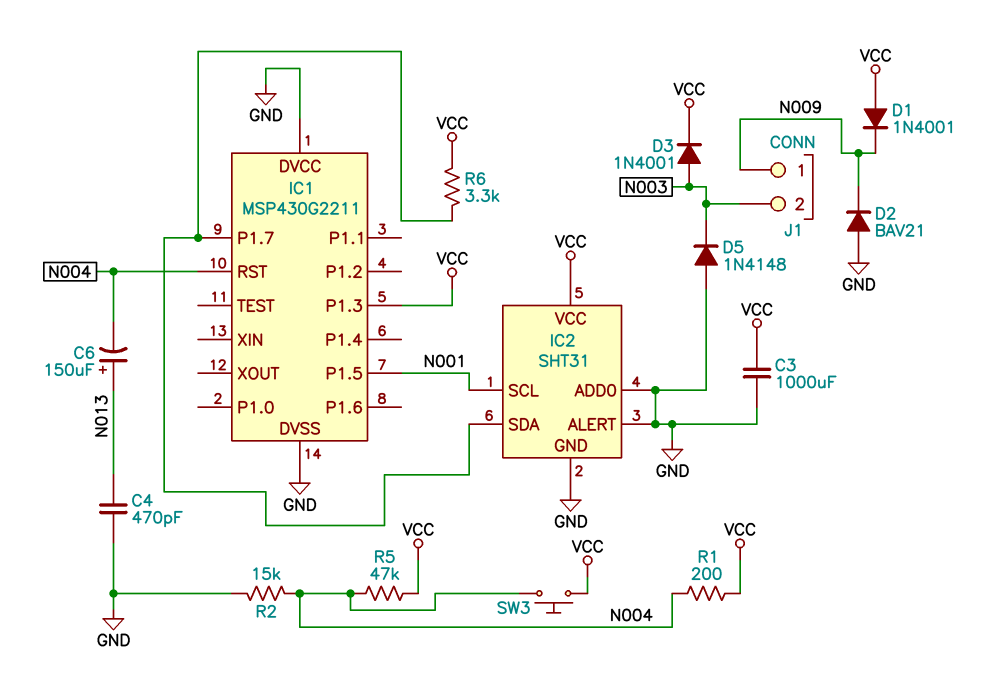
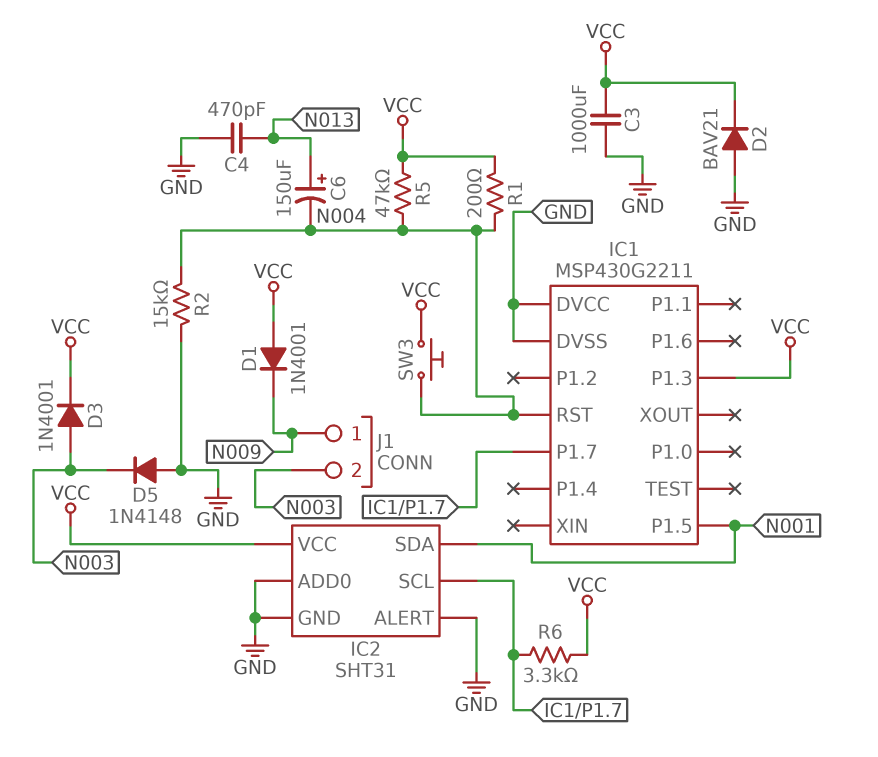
D2: diode BAV21 (A GND, K N009) -> diode BAV21 (A GND, K VCC)
IC2 pin SCL: N001 -> IC1/P1.7
IC2 pin SDA: IC1/P1.7 -> N001

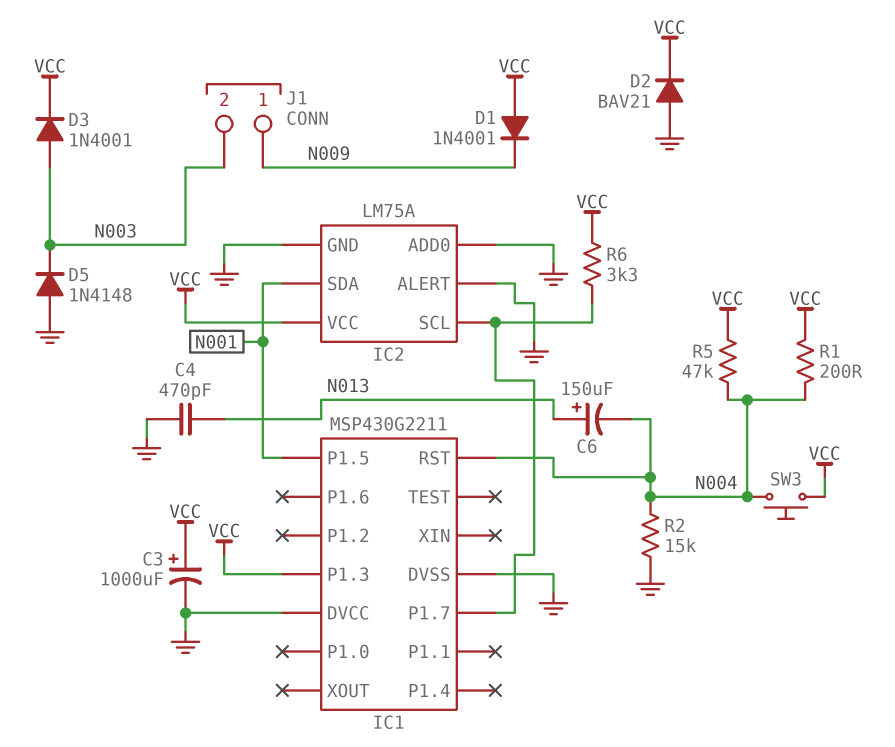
C3: 1000uF (GND, VCC) -> 1000uF (plus VCC, minus GND)
IC2: SHT31 -> LM75A

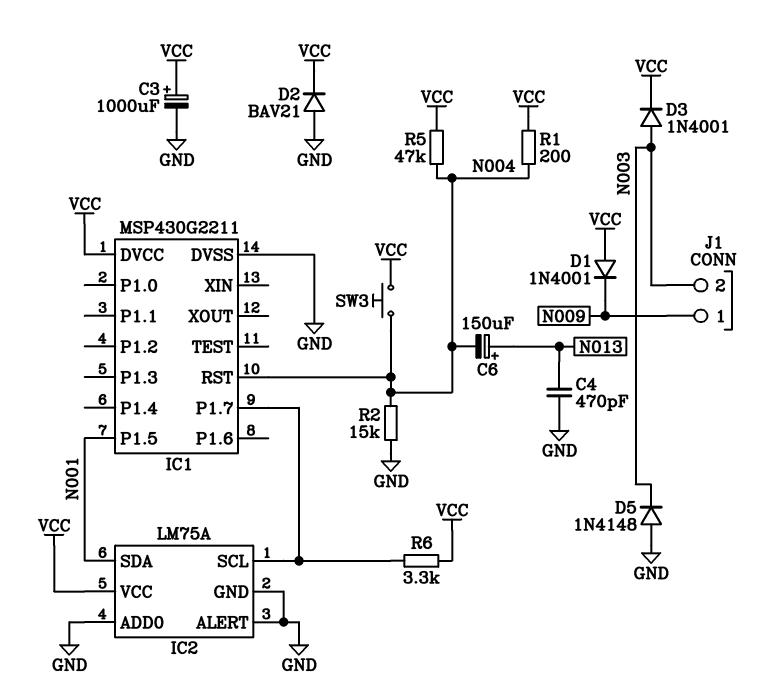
IC1 pin DVCC: GND -> VCC
IC1 pin P1.3: VCC -> none

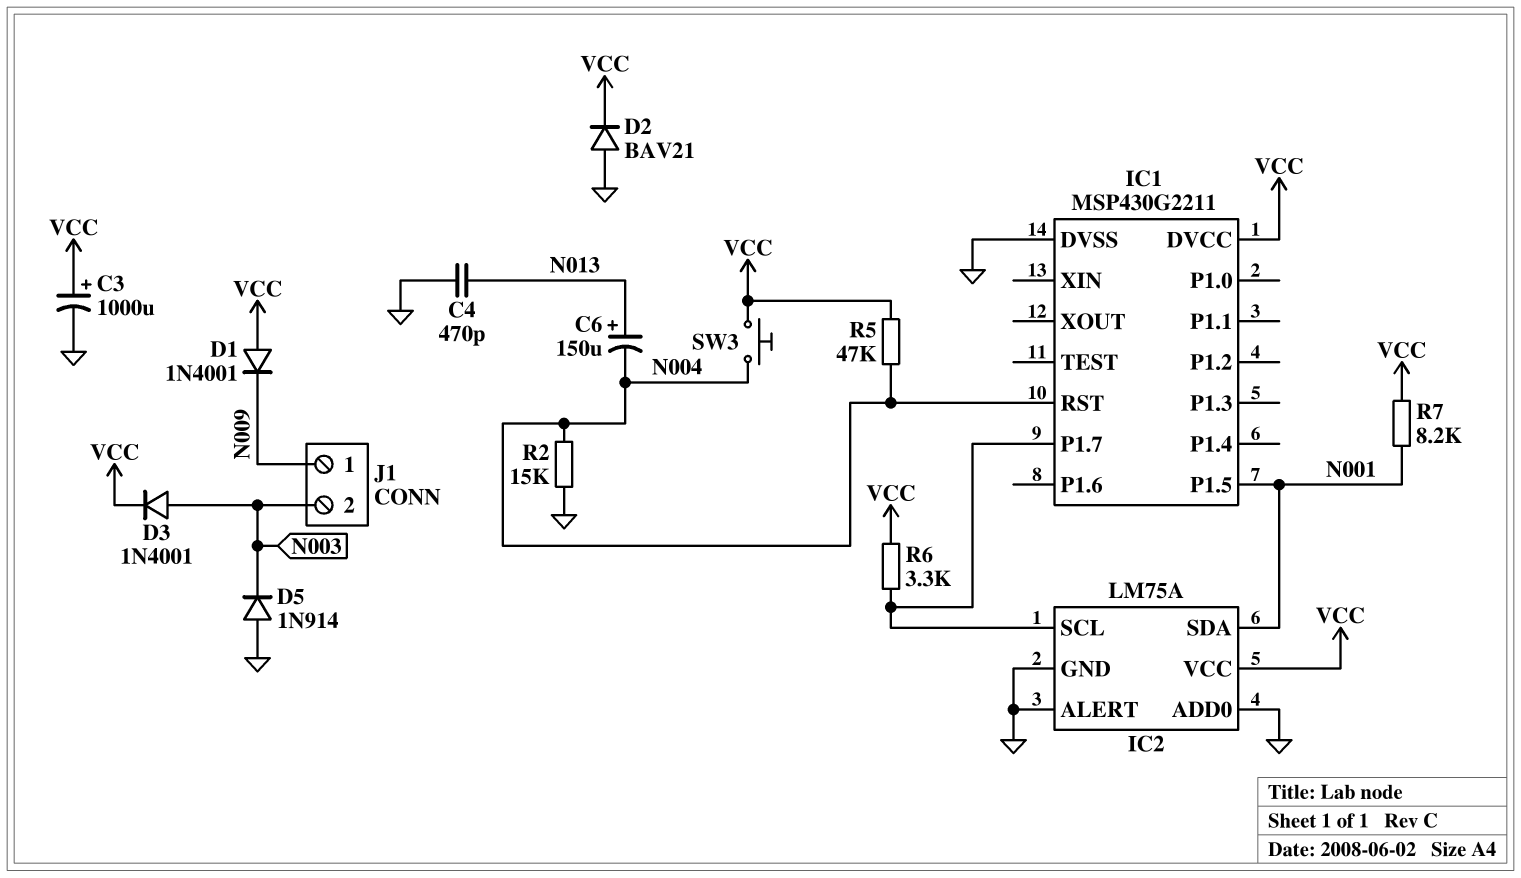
D5: diode 1N4148 (A GND, K N003) -> diode 1N914 (A GND, K N003)
R1: 200 (N004, VCC) -> none
R7: none -> 8.2k (N001, VCC)

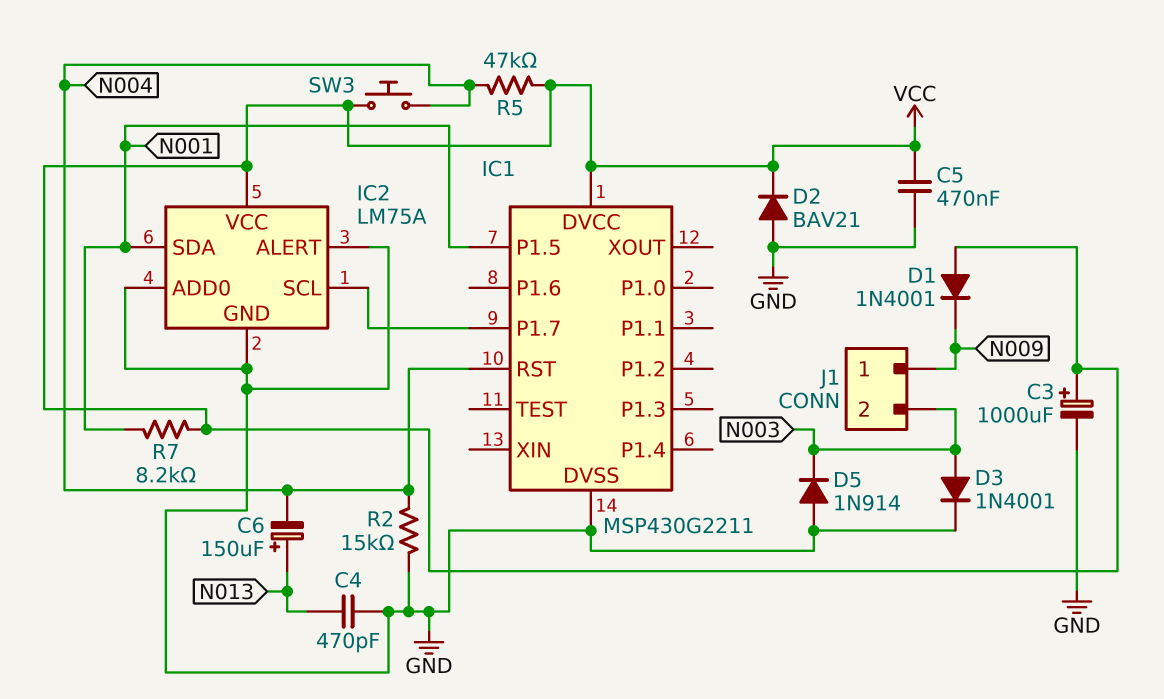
C5: none -> 470nF (GND, VCC)
D3: diode 1N4001 (A N003, K VCC) -> diode 1N4001 (A N003, K GND)
R6: 3.3k (IC1/P1.7, VCC) -> none

